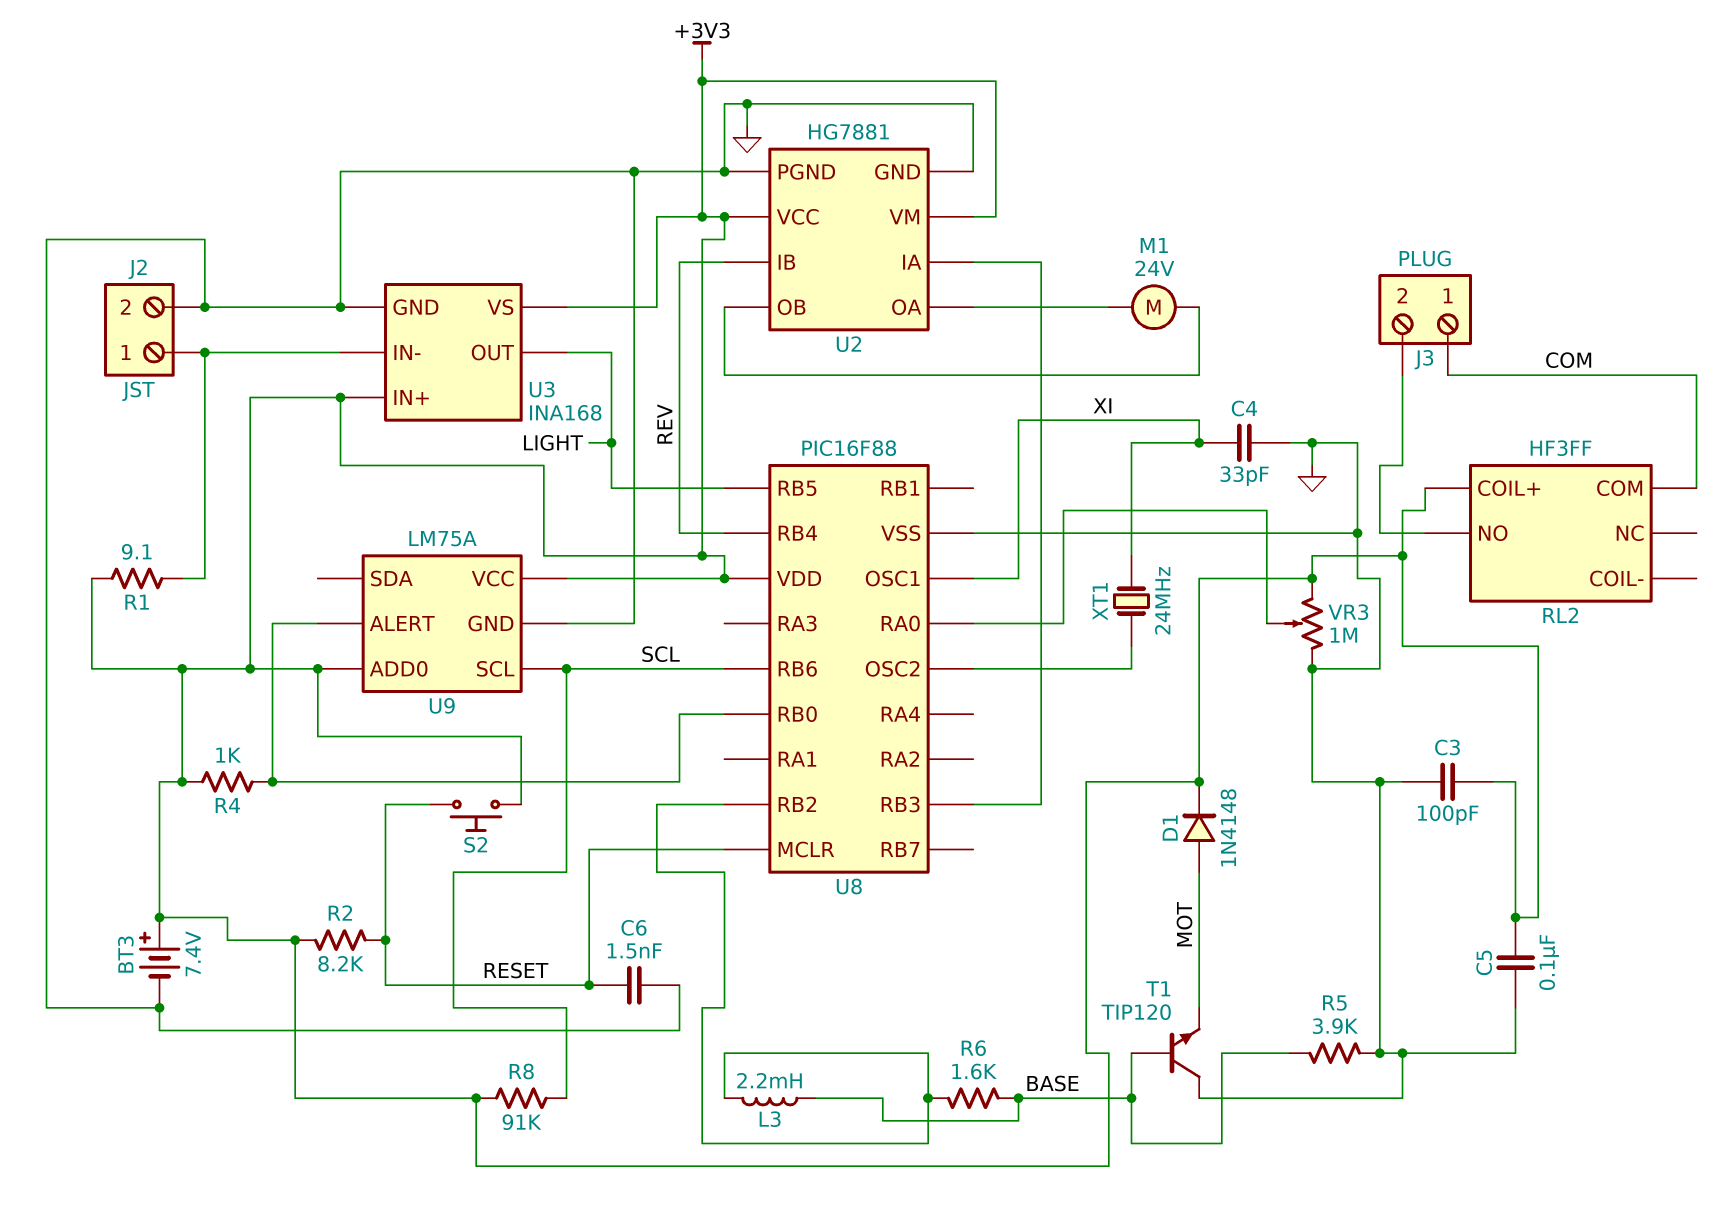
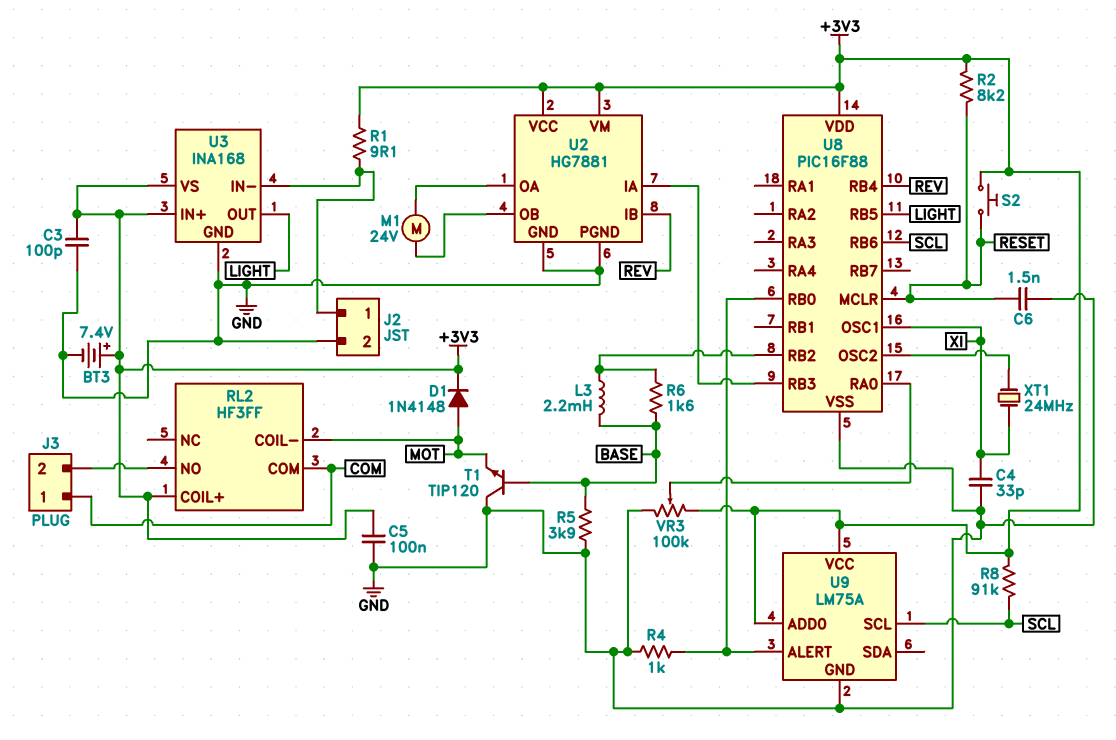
R4: 1k (+3V3, U8/RB0) -> 1k (GND, U8/RB0)
RL2 pin COIL-: none -> MOT
VR3: 1M (+3V3, GND, wiper U8/RA0) -> 100k (+3V3, GND, wiper U8/RA0)

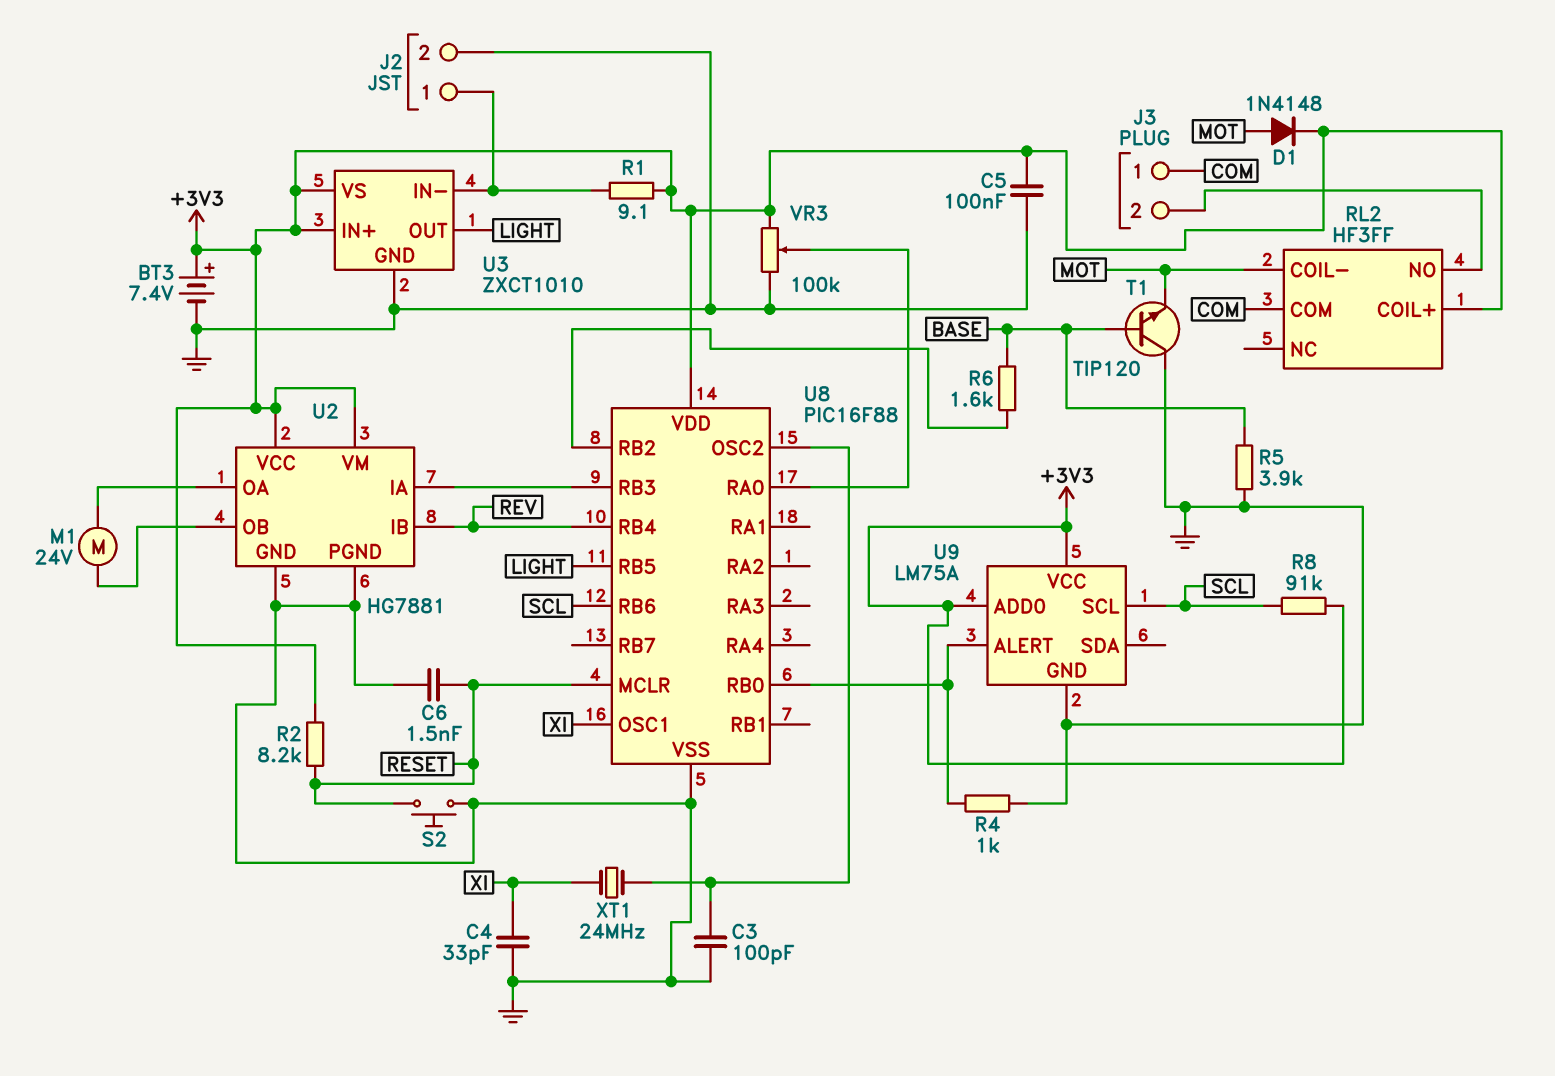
C3: 100pF (+3V3, GND) -> 100pF (GND, U8/OSC2)
L3: 2.2mH (BASE, U8/RB2) -> none
S2: button (+3V3, RESET) -> button (GND, RESET)
U3: INA168 -> ZXCT1010

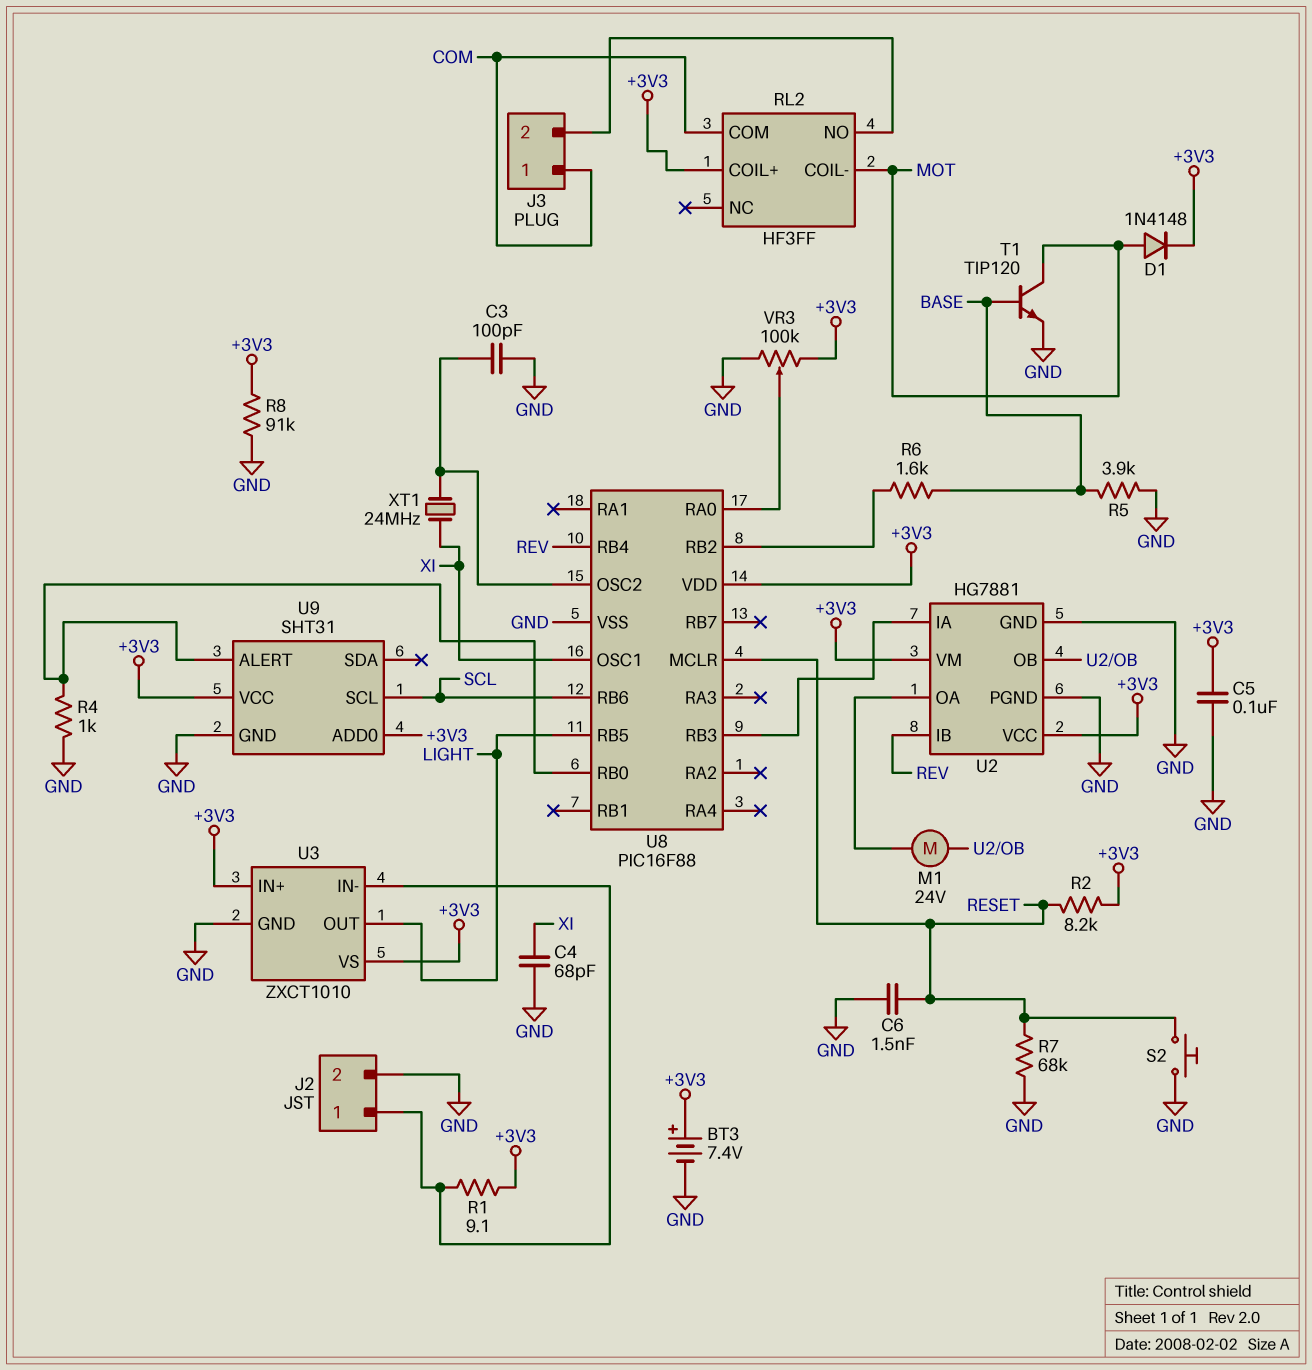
C4: 33pF (GND, XI) -> 68pF (GND, XI)
R7: none -> 68k (GND, RESET)
R8: 91k (+3V3, SCL) -> 91k (+3V3, GND)
T1: NPN TIP120 (B BASE, C GND, E MOT) -> NPN TIP120 (B BASE, C MOT, E GND)
U9: LM75A -> SHT31

